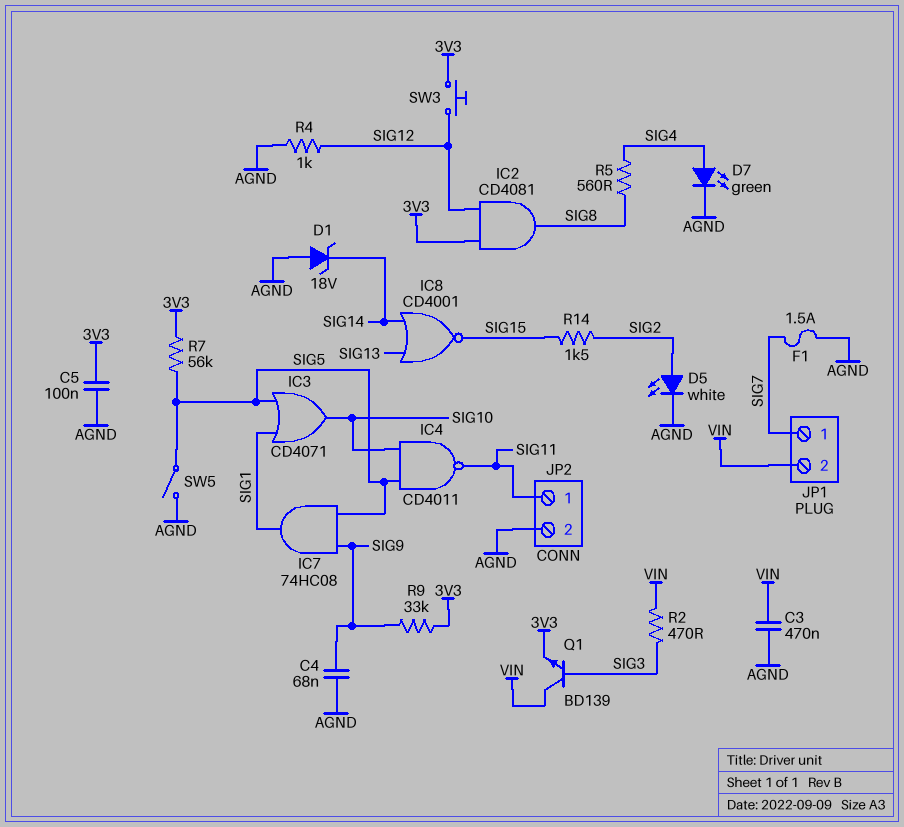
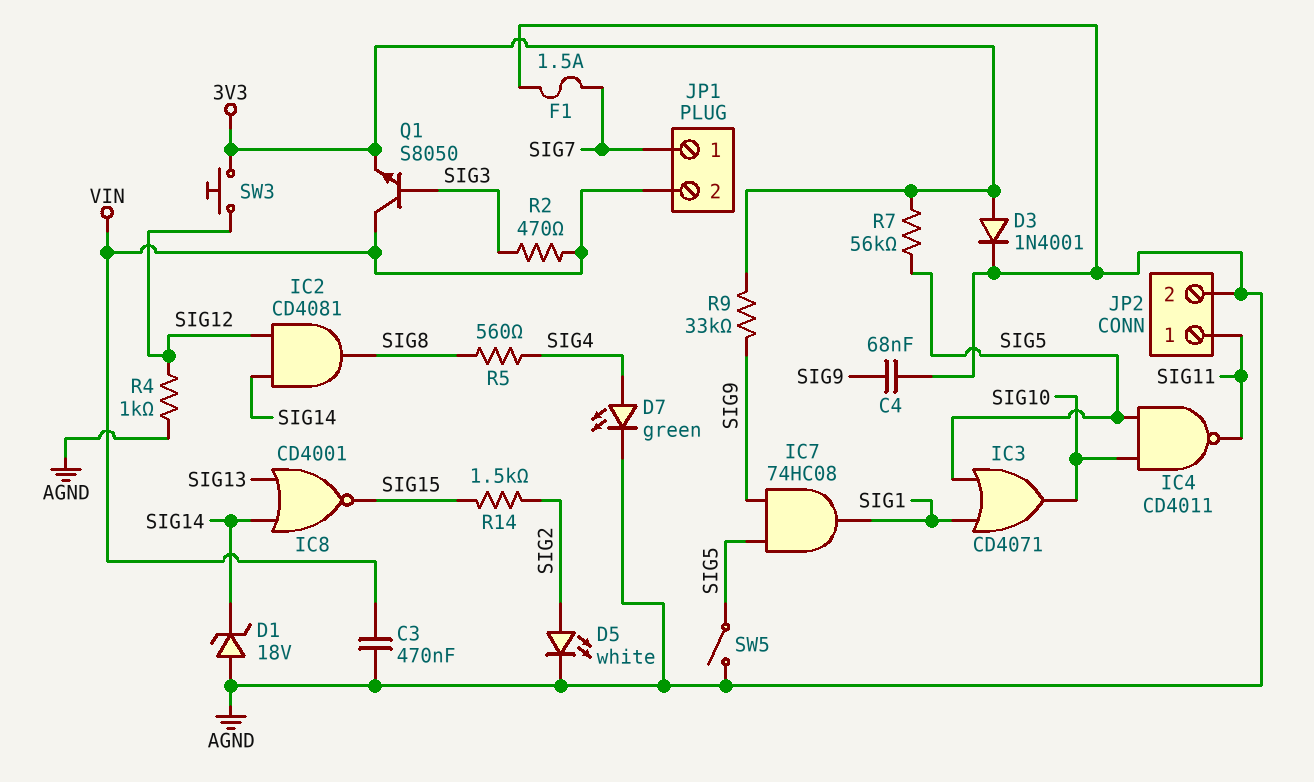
C5: 100nF (3V3, AGND) -> none
D3: none -> diode 1N4001 (A 3V3, K AGND)
IC2: AND CD4081 (in 3V3, in SIG12, out SIG8) -> AND CD4081 (in SIG12, in SIG14, out SIG8)
Q1: NPN BD139 (B SIG3, C VIN, E 3V3) -> NPN S8050 (B SIG3, C VIN, E 3V3)

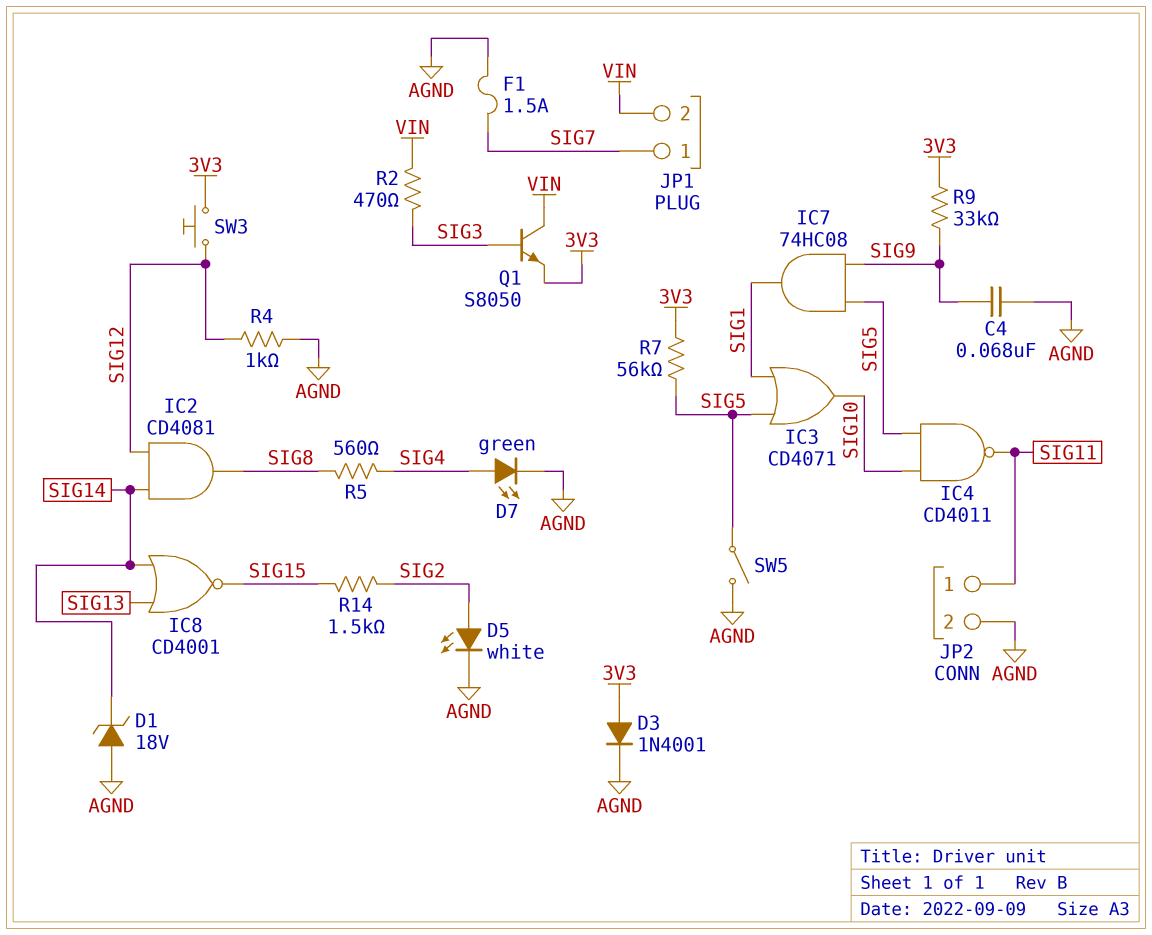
C3: 470nF (AGND, VIN) -> none

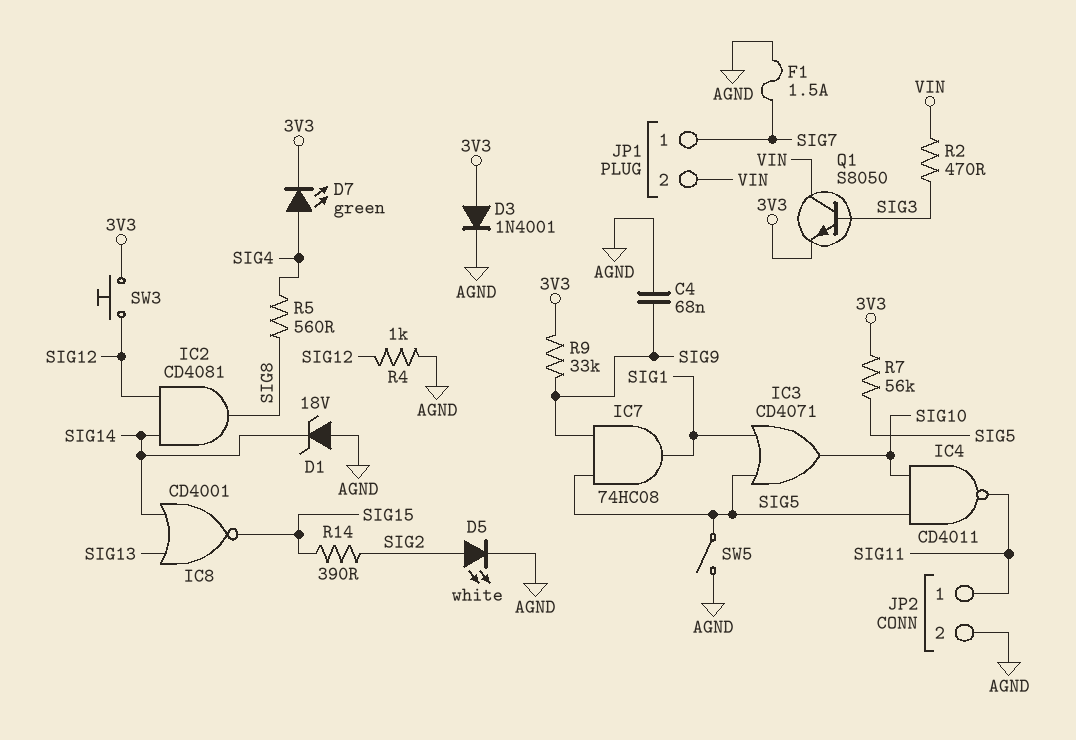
D7: LED green (A SIG4, K AGND) -> LED green (A SIG4, K 3V3)
R14: 1.5k (SIG2, SIG15) -> 390 (SIG2, SIG15)

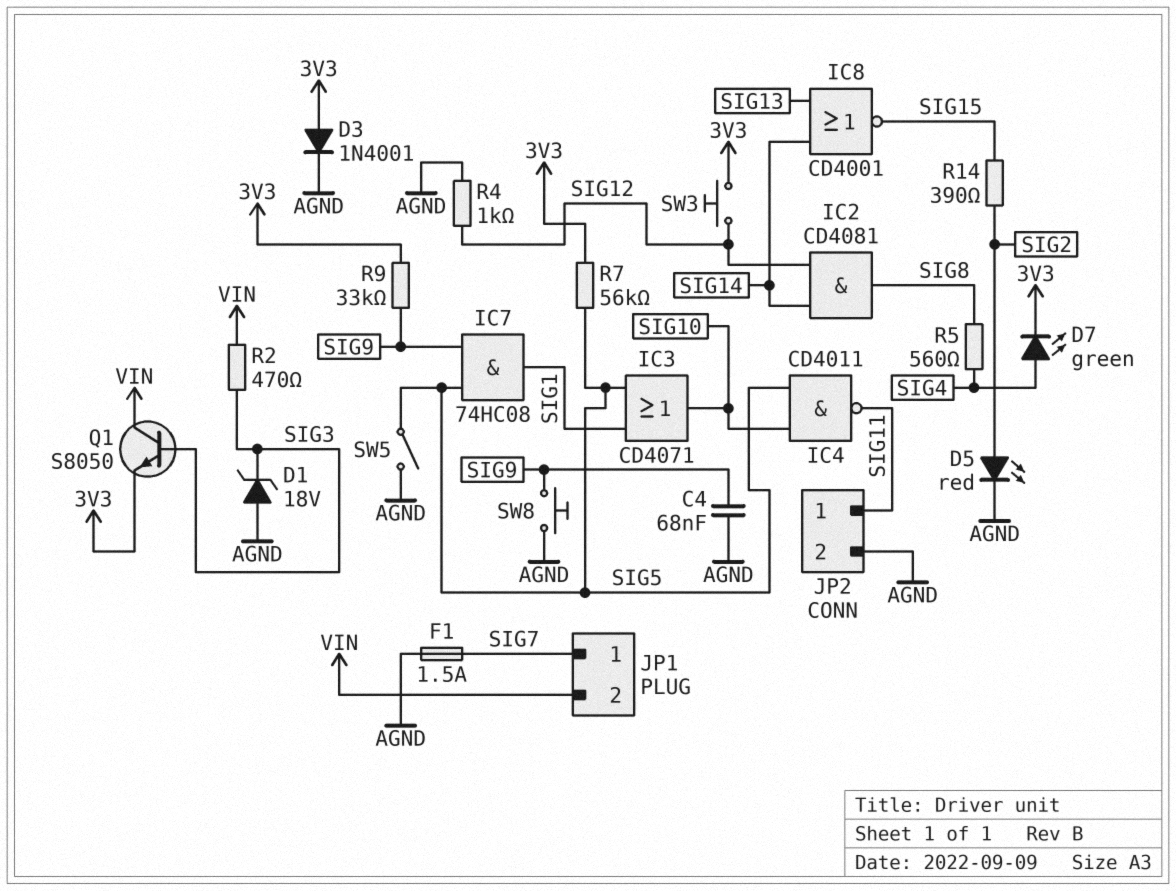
D1: zener 18V (A AGND, K SIG14) -> zener 18V (A AGND, K SIG3)
D5: LED white (A SIG2, K AGND) -> LED red (A SIG2, K AGND)
SW8: none -> button (AGND, SIG9)

